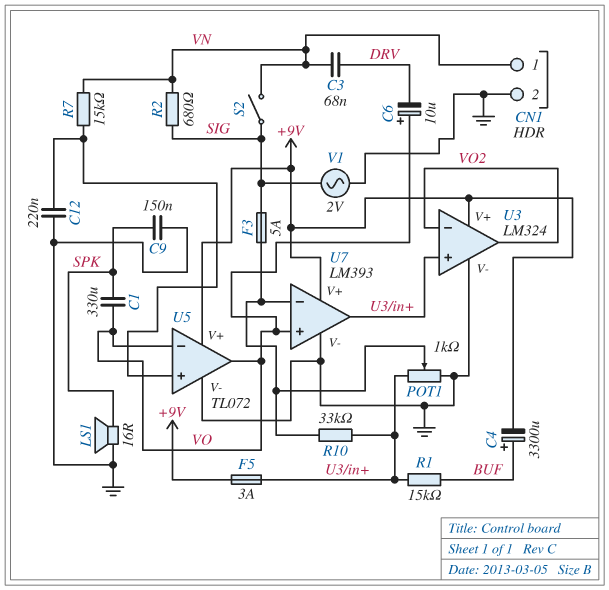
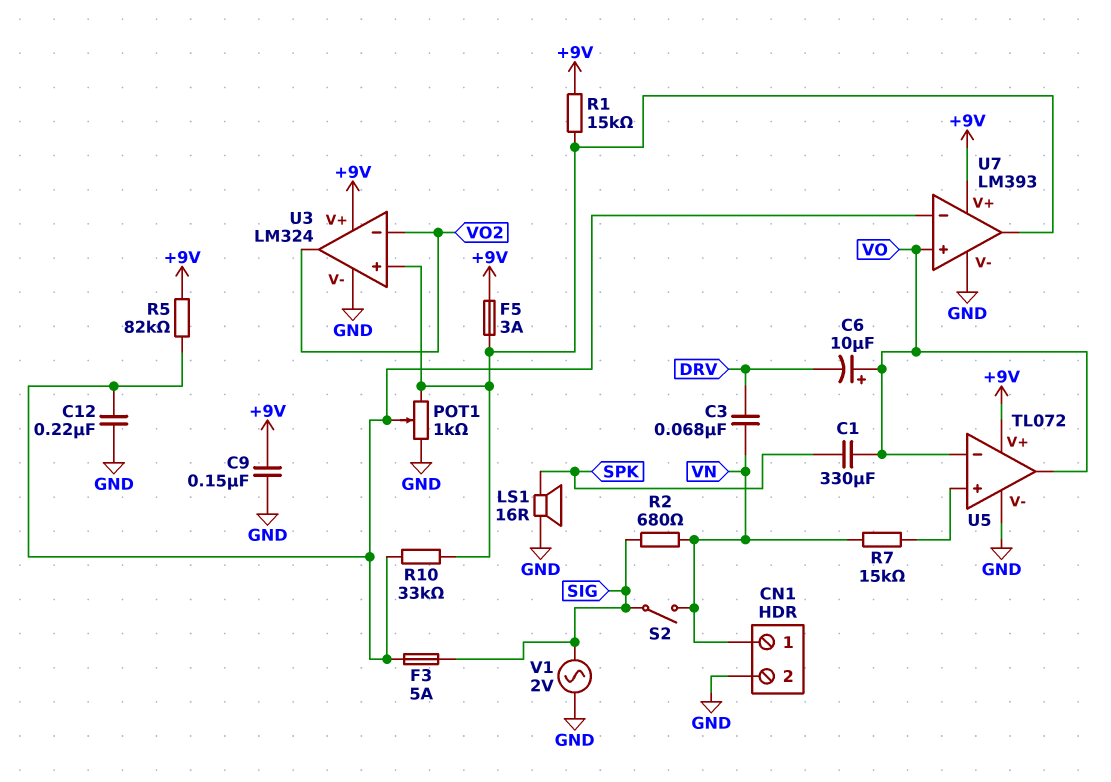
C4: 3300uF (plus BUF, minus +9V) -> none
C9: 150nF (GND, SPK) -> 150nF (+9V, GND)
C12: 220nF (GND, U5/in+) -> 220nF (GND, U7/in-)
R1: 15k (BUF, U3/in+) -> 15k (+9V, U3/in+)
R5: none -> 82k (+9V, U7/in-)

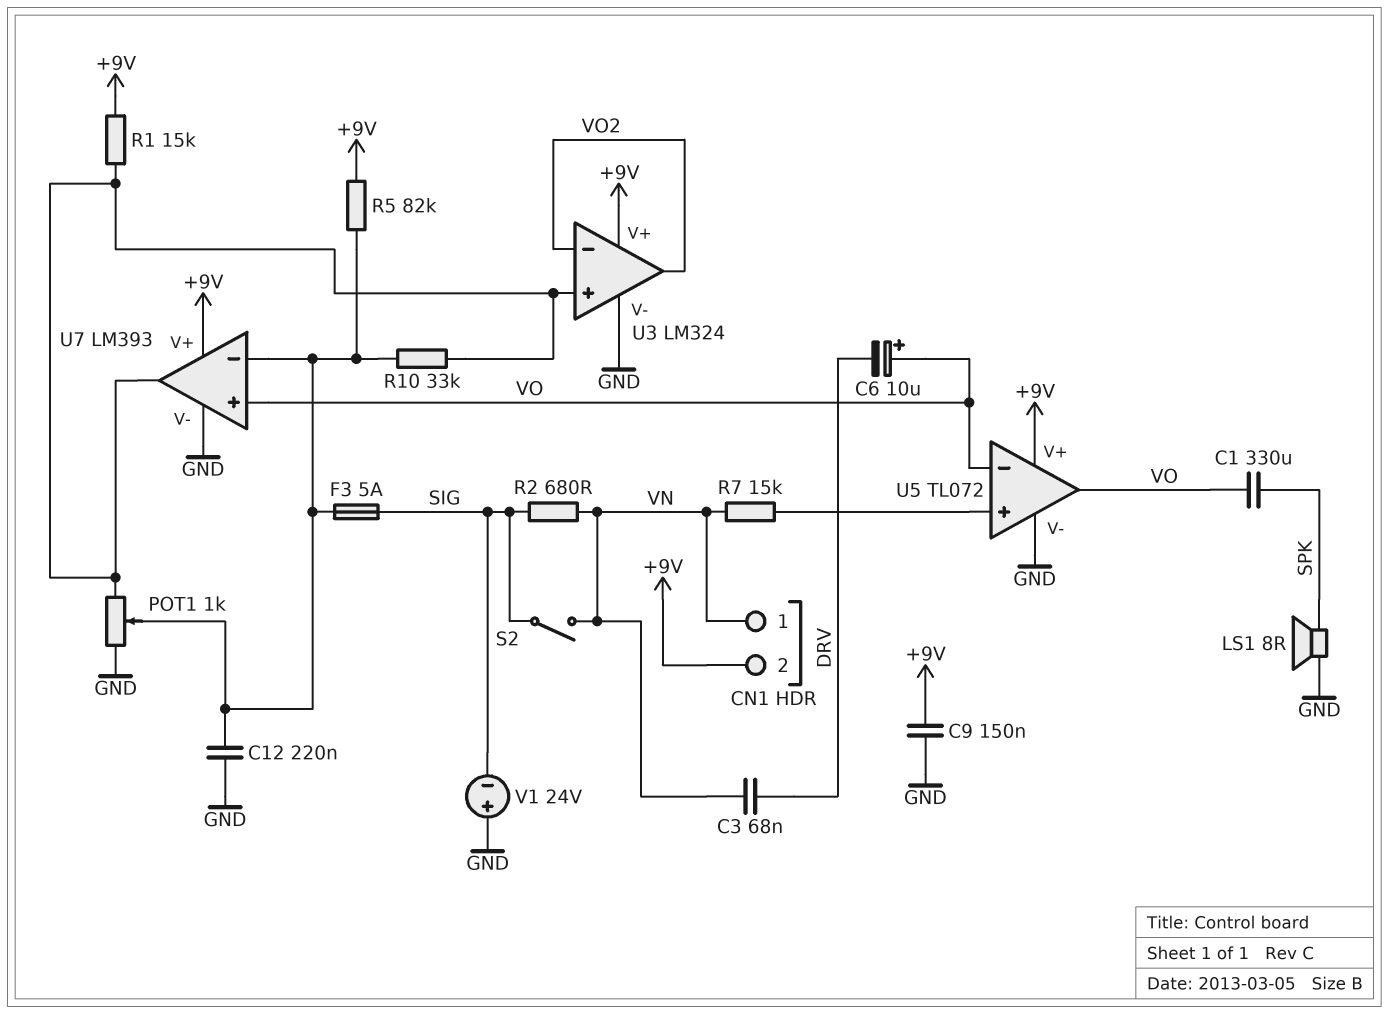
CN1 pin 2: GND -> +9V
F5: 3A (+9V, U3/in+) -> none
LS1: speaker 16R (GND, SPK) -> speaker 8R (GND, SPK)
V1: AC 2V (GND, SIG) -> 24V (plus GND, minus SIG)

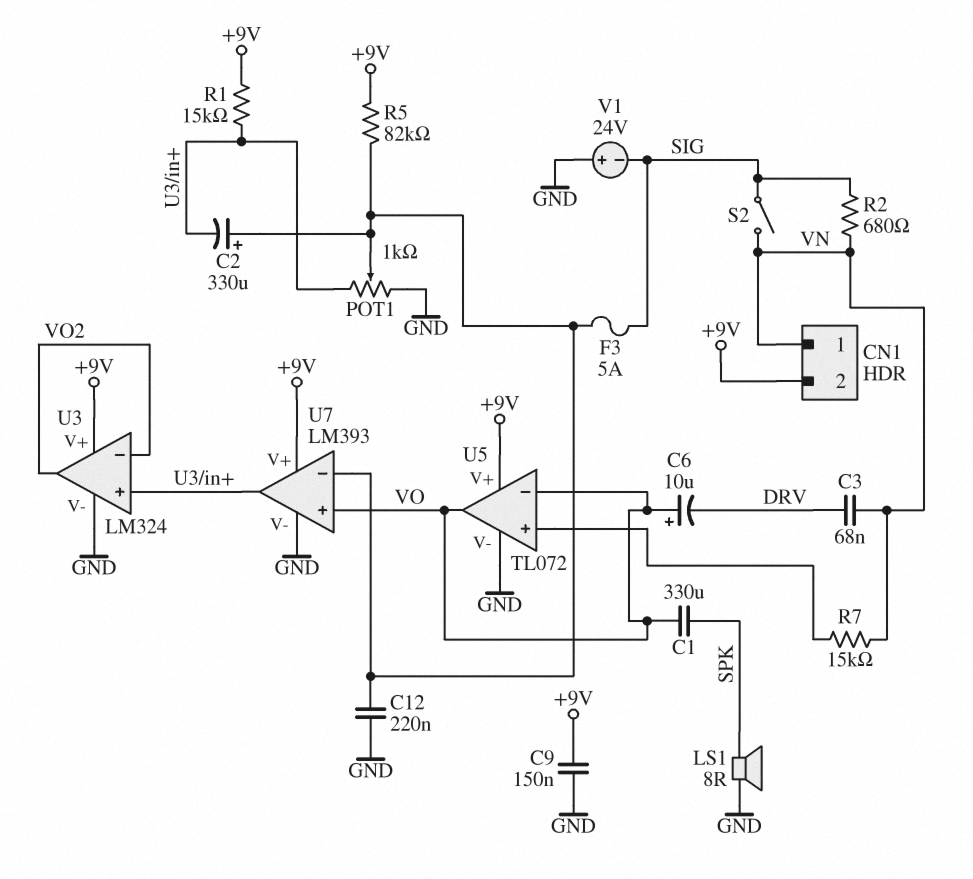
C2: none -> 330uF (plus U7/in-, minus U3/in+)
R10: 33k (U3/in+, U7/in-) -> none

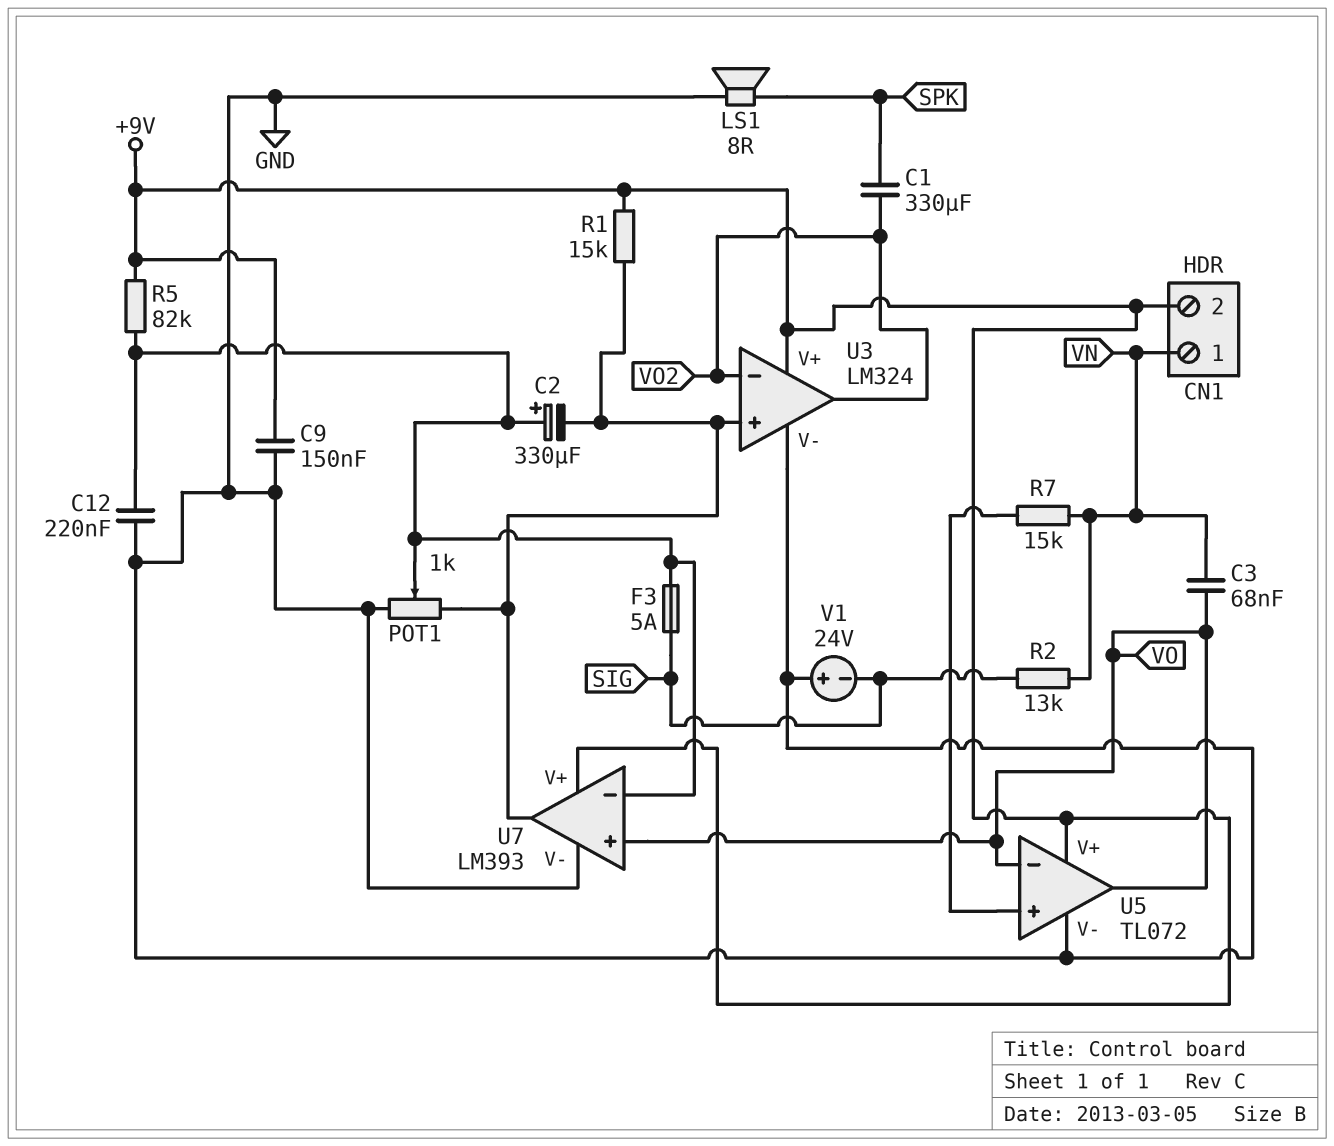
C1: 330uF (SPK, VO) -> 330uF (SPK, VO2)
C3: 68nF (DRV, VN) -> 68nF (VN, VO)
C6: 10uF (plus VO, minus DRV) -> none
R2: 680 (SIG, VN) -> 13k (SIG, VN)
S2: switch (SIG, VN) -> none

